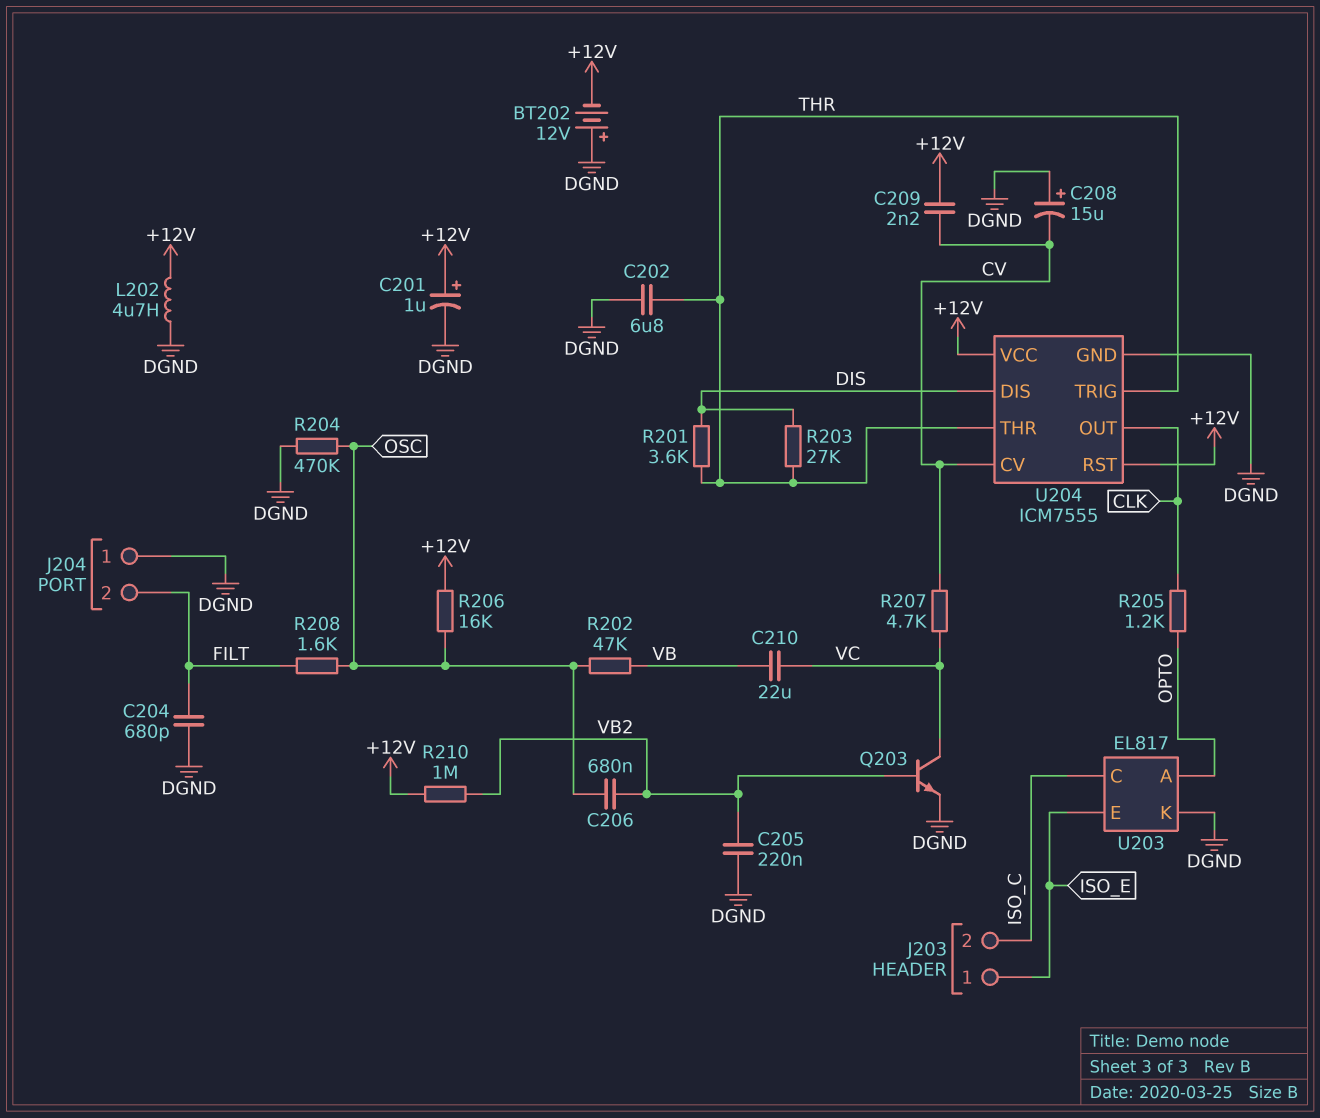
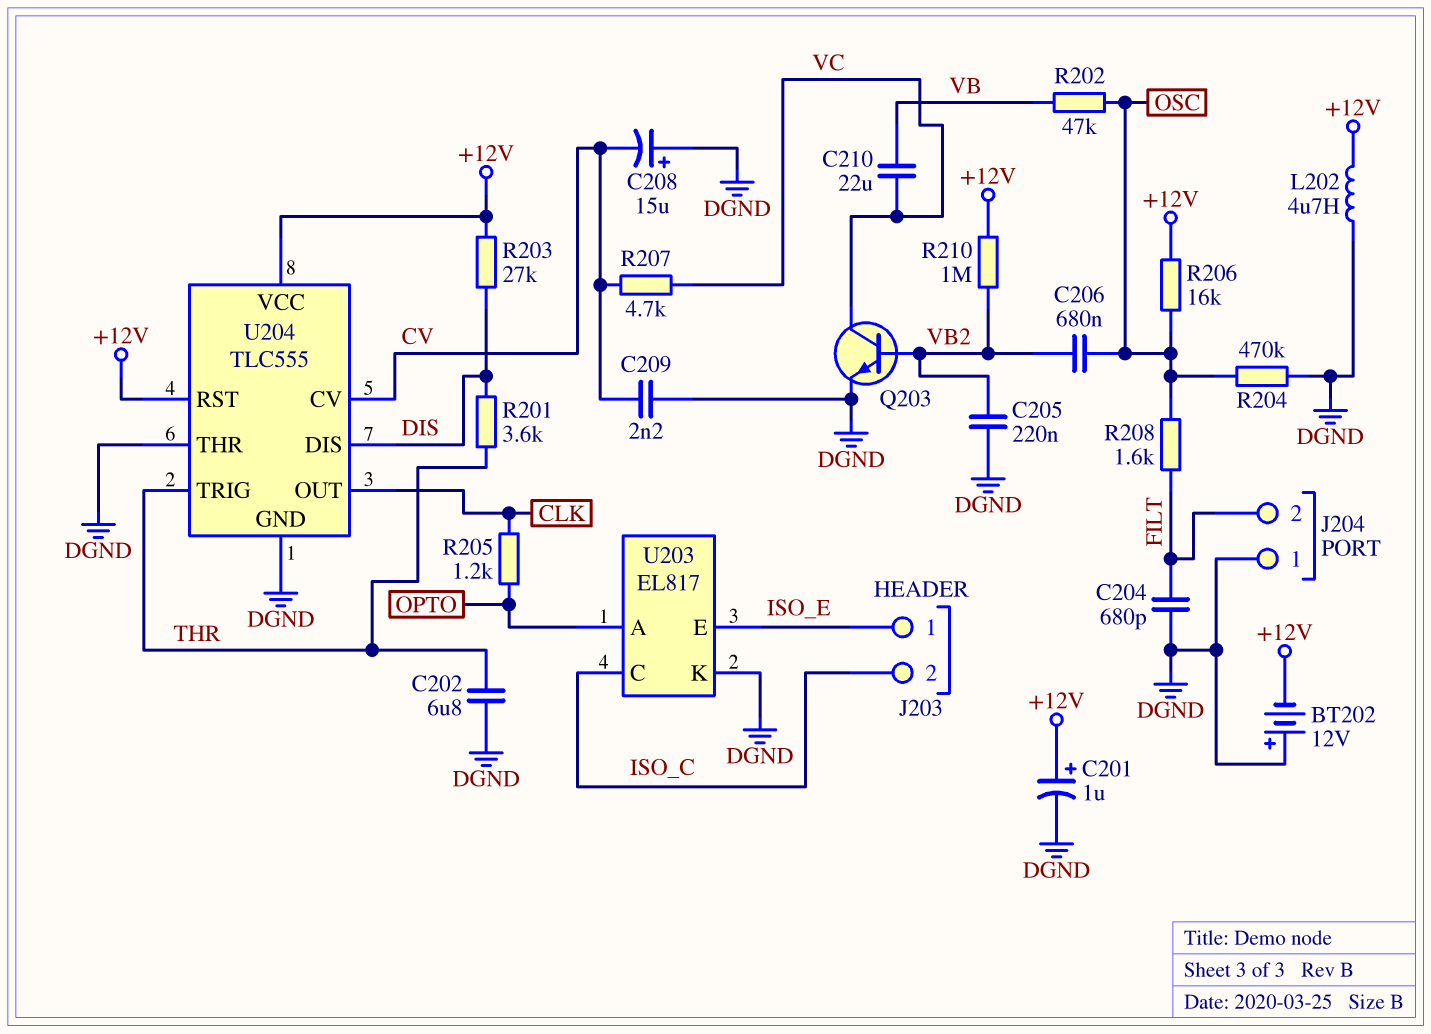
C209: 2.2nF (+12V, CV) -> 2.2nF (CV, DGND)
R203: 27k (DIS, THR) -> 27k (+12V, DIS)
U204: ICM7555 -> TLC555
U204 pin THR: THR -> DGND

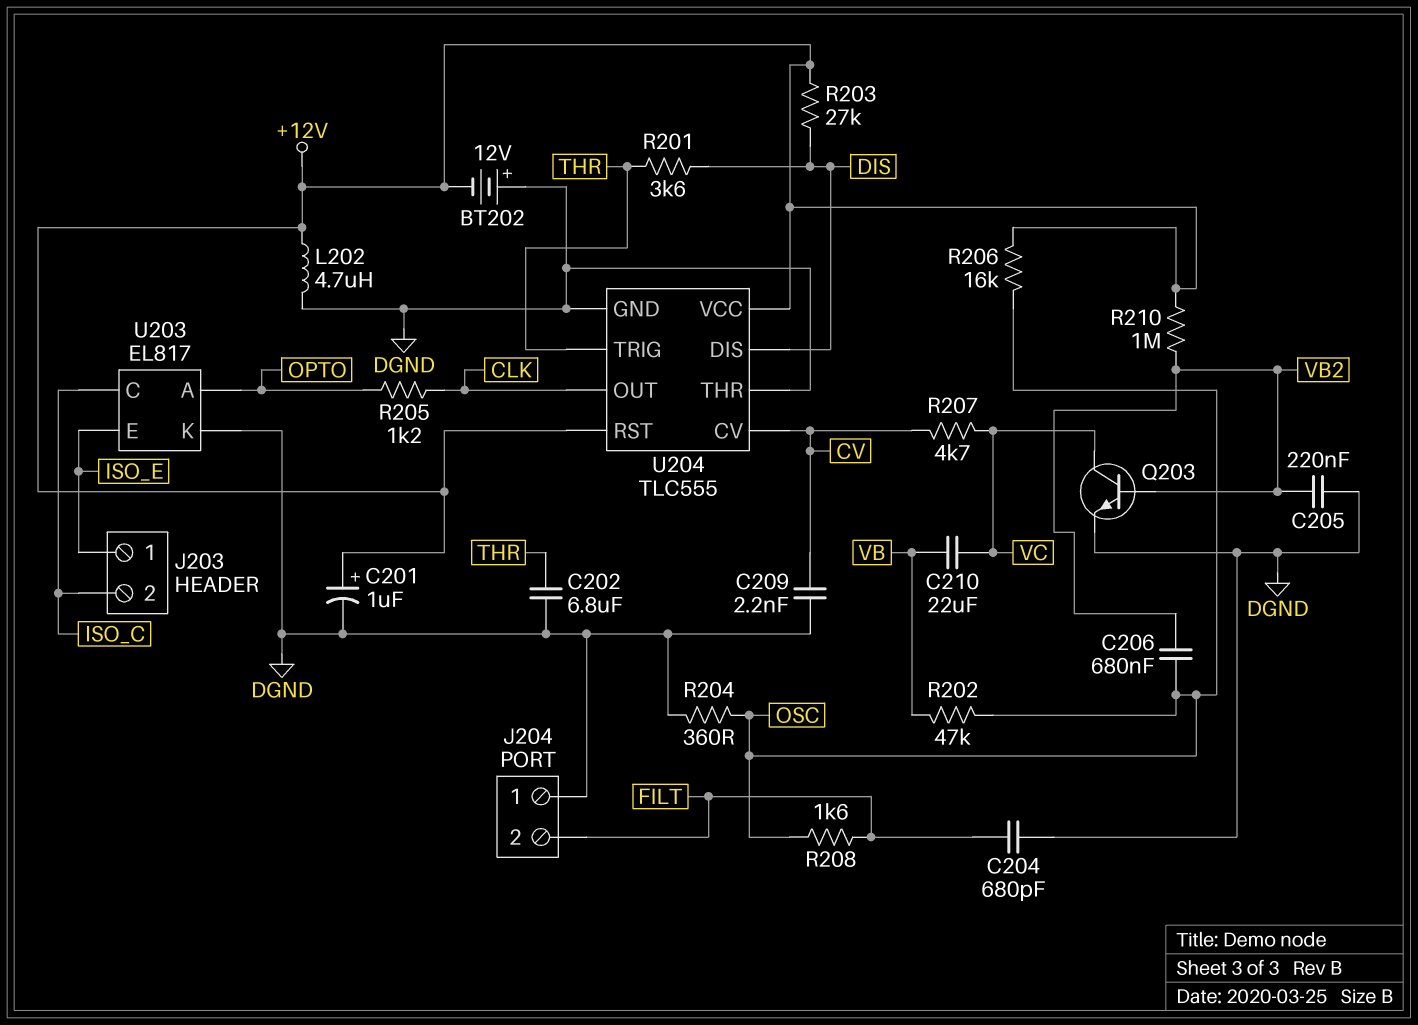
C208: 15uF (plus DGND, minus CV) -> none
R204: 470k (DGND, OSC) -> 360 (DGND, OSC)

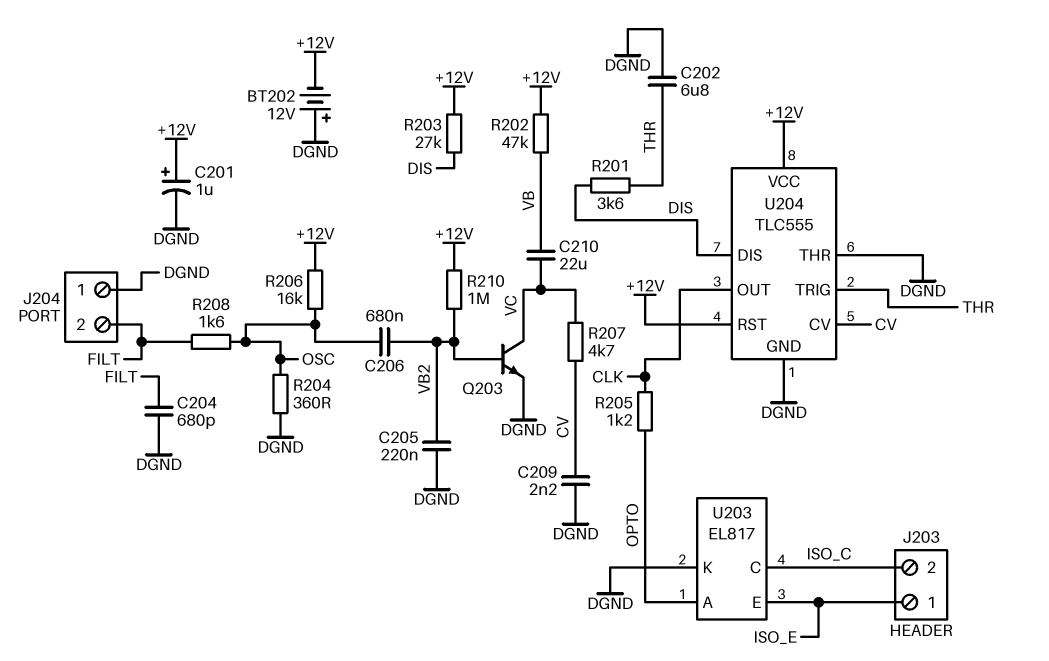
L202: 4.7uH (+12V, DGND) -> none
R202: 47k (OSC, VB) -> 47k (+12V, VB)

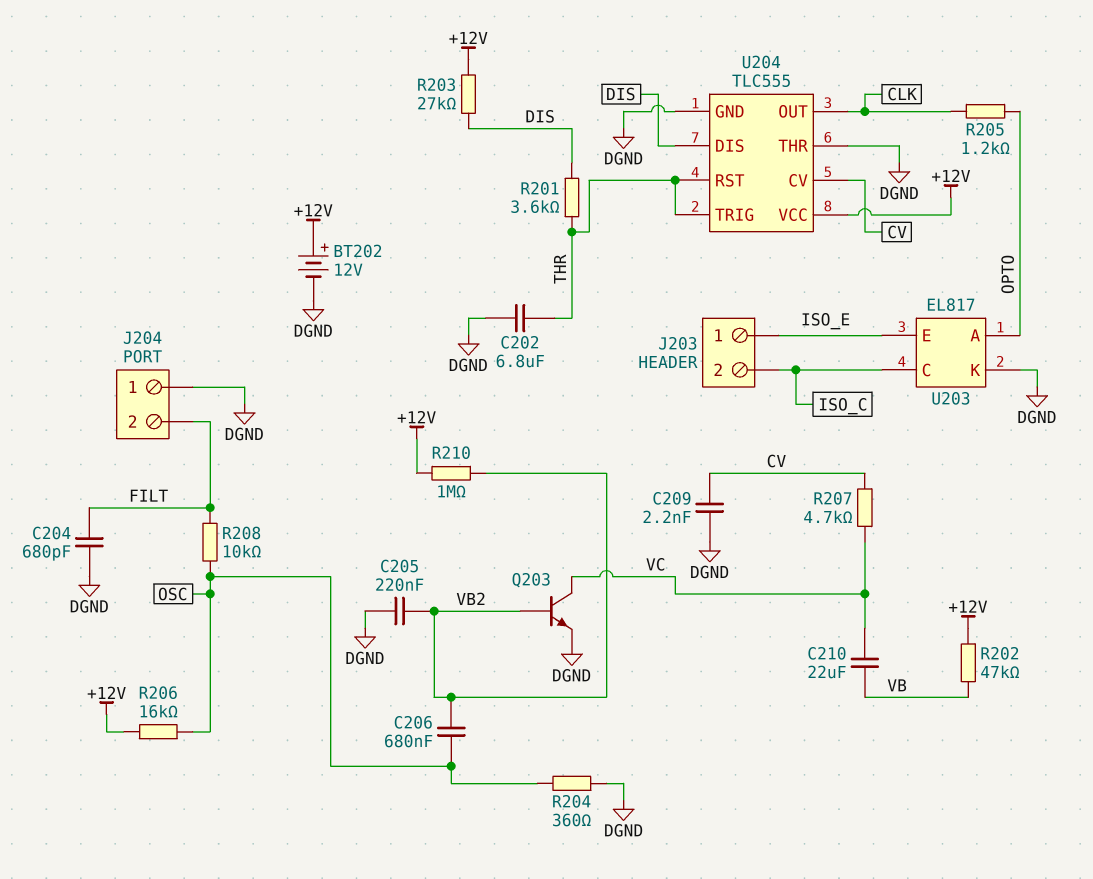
BT202: 12V (plus DGND, minus +12V) -> 12V (plus +12V, minus DGND)
C201: 1uF (plus +12V, minus DGND) -> none
R208: 1.6k (FILT, OSC) -> 10k (FILT, OSC)
U204 pin RST: +12V -> THR

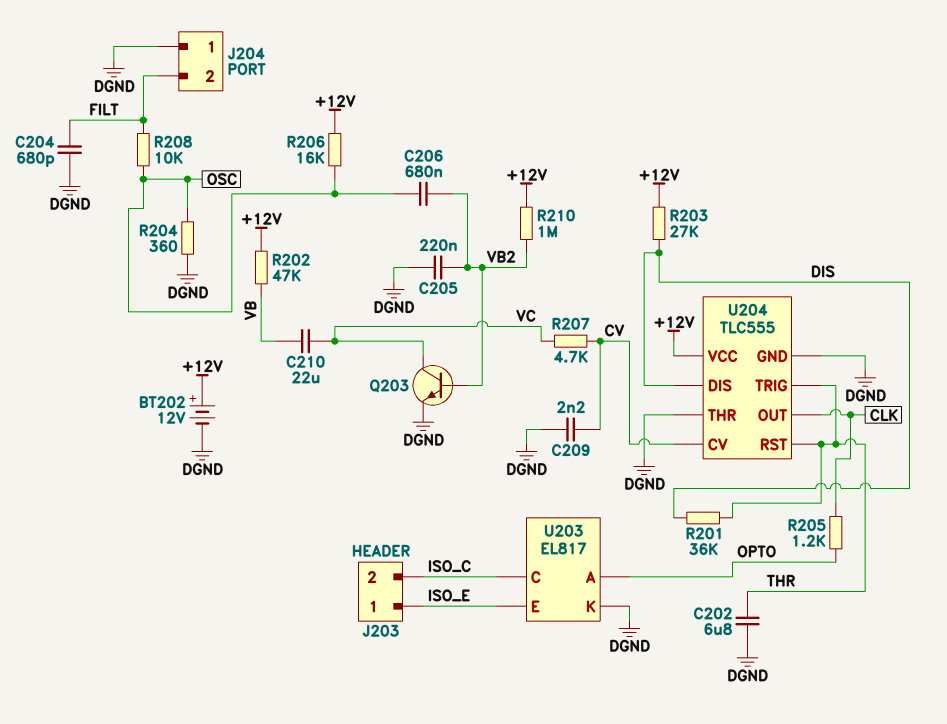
R201: 3.6k (DIS, THR) -> 36k (DIS, THR)

